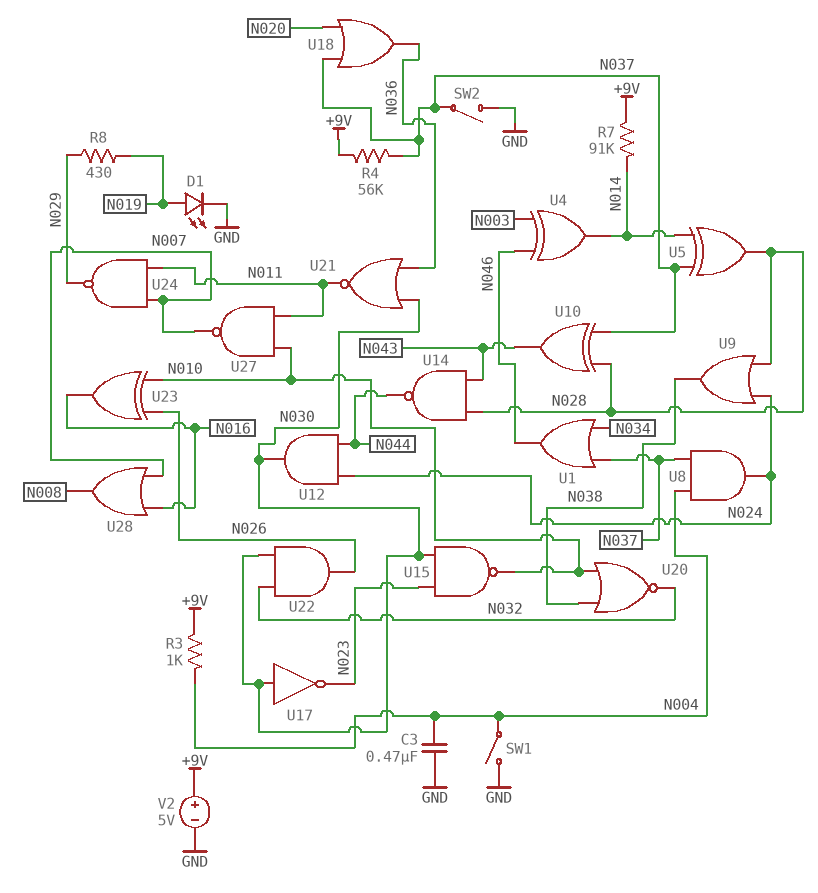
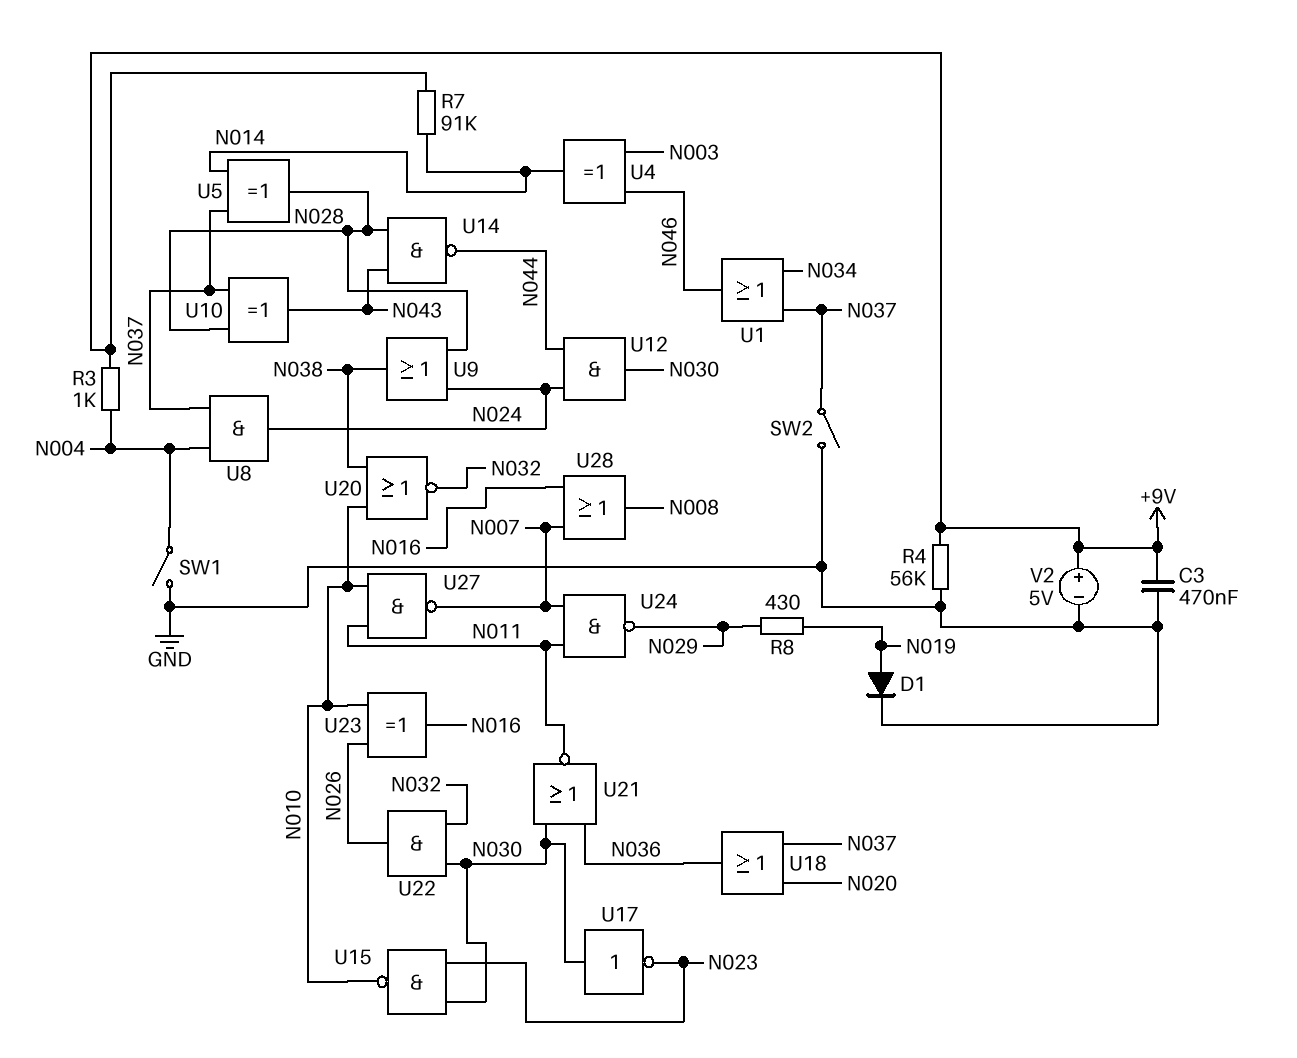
C3: 470nF (GND, N004) -> 470nF (+9V, GND)
D1: LED (A N019, K GND) -> diode (A N019, K GND)
R4: 56k (+9V, N037) -> 56k (+9V, GND)

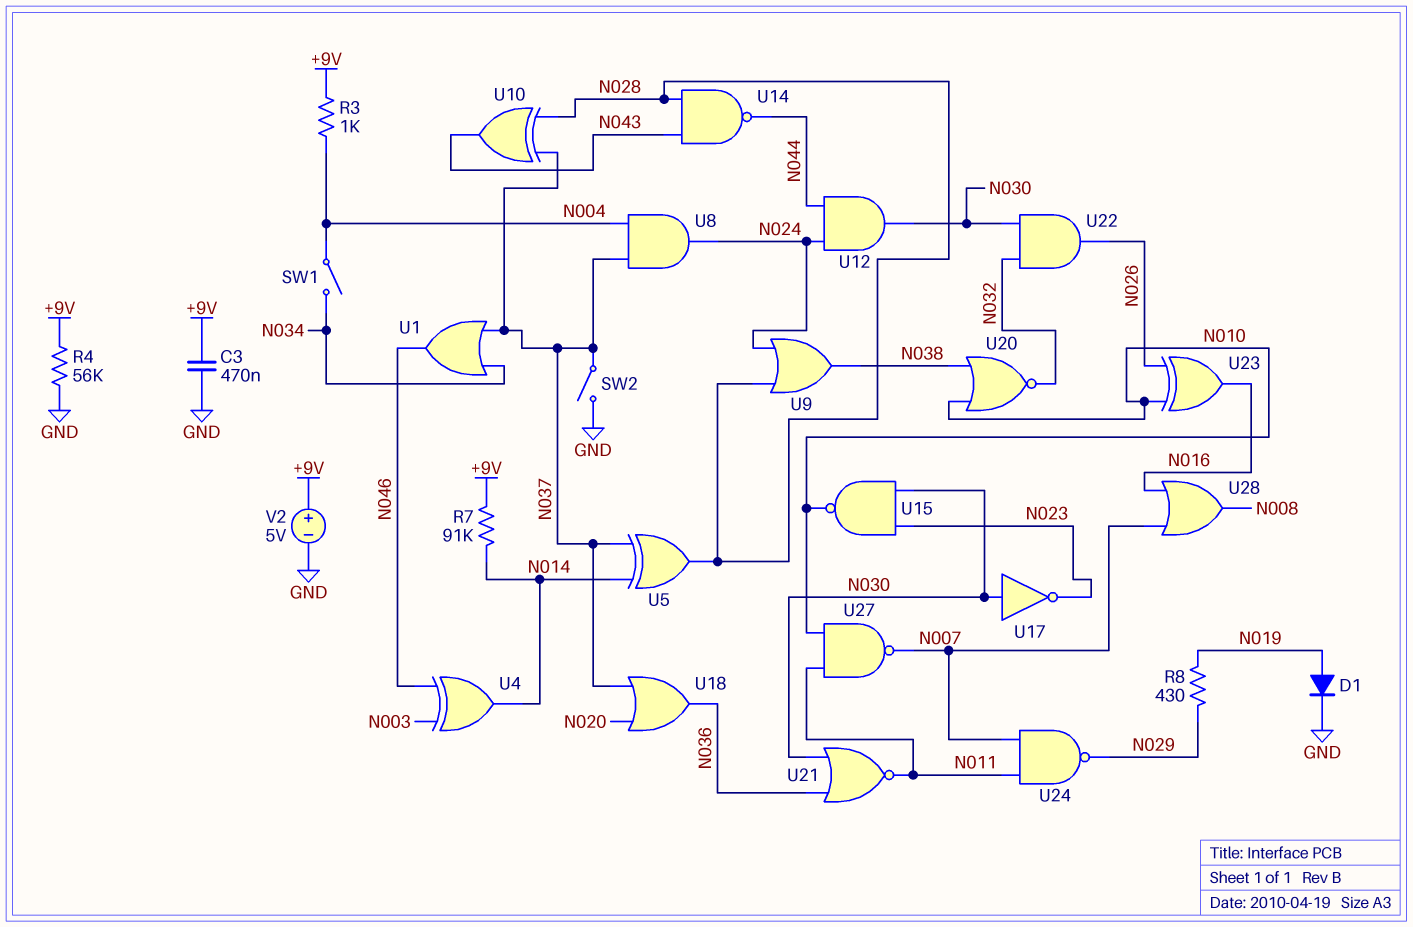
SW1: switch (GND, N004) -> switch (N004, N034)

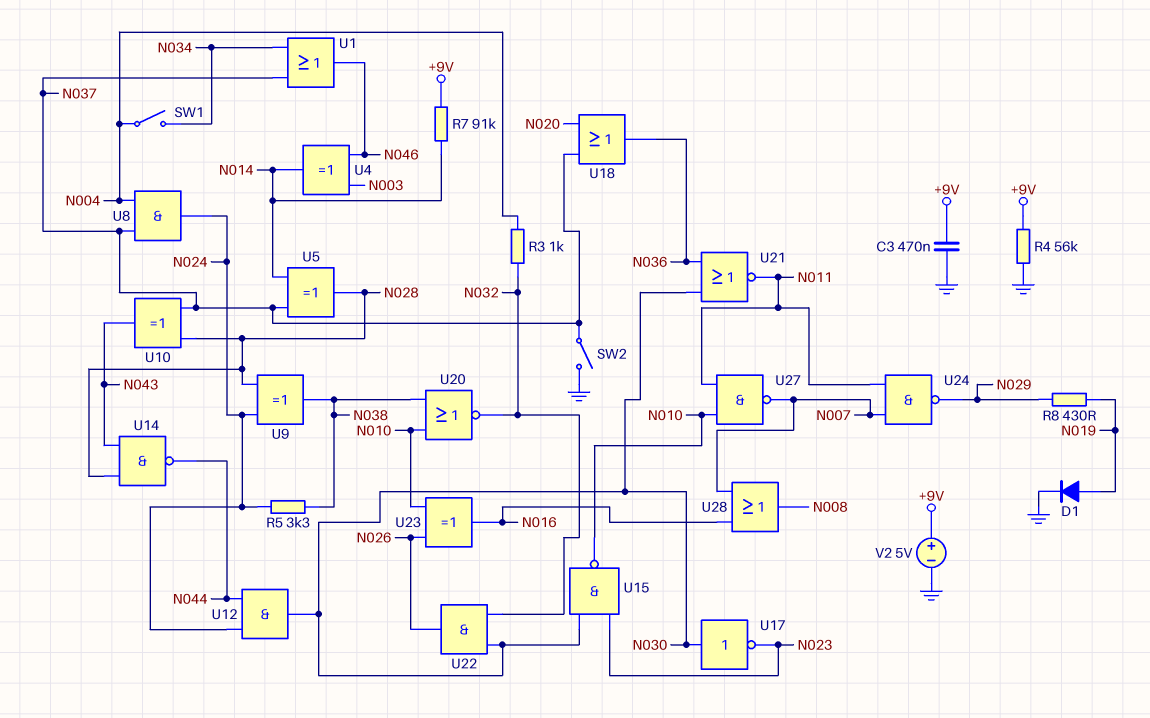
R3: 1k (+9V, N004) -> 1k (N004, N032)
R5: none -> 3.3k (N024, N038)
U9: OR (in N024, in N028, out N038) -> XOR (in N024, in N028, out N038)

